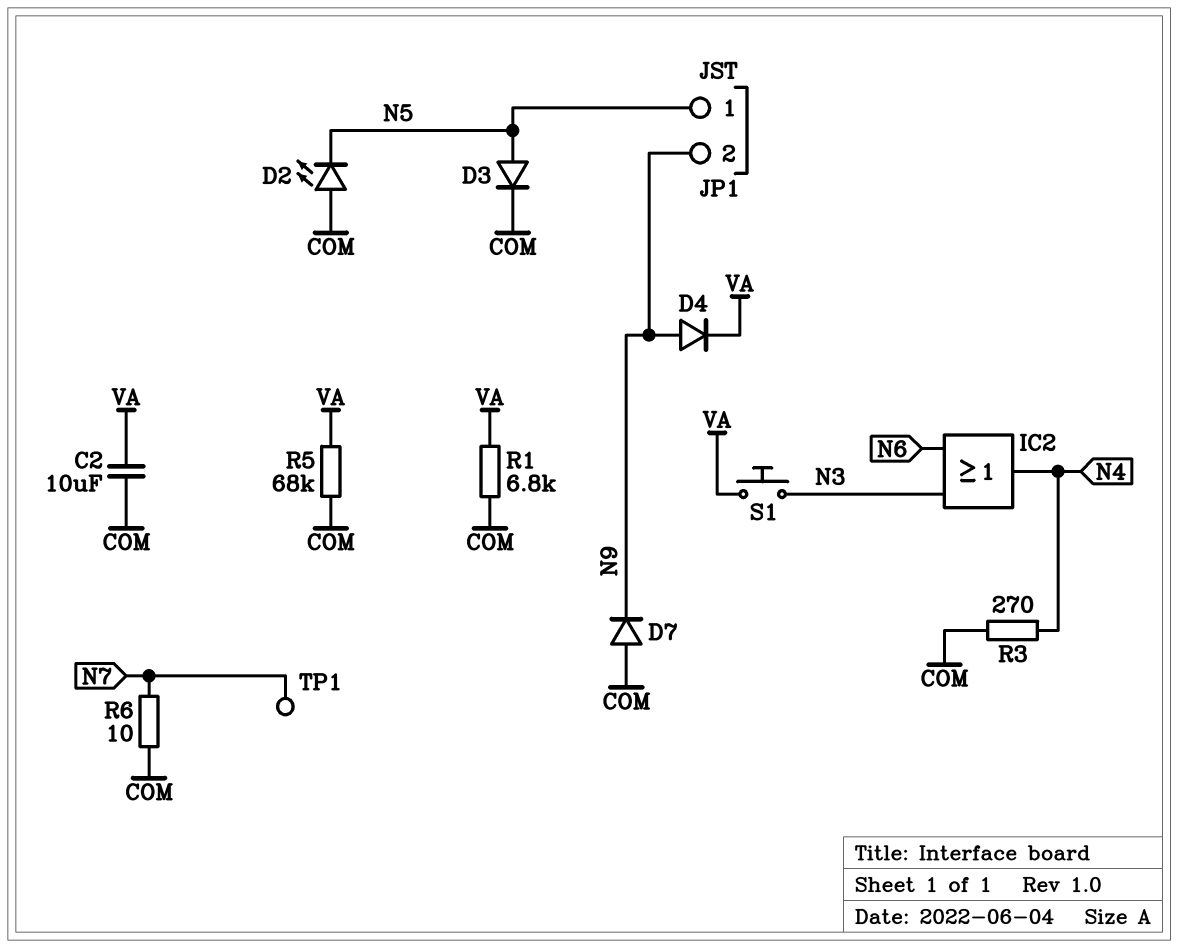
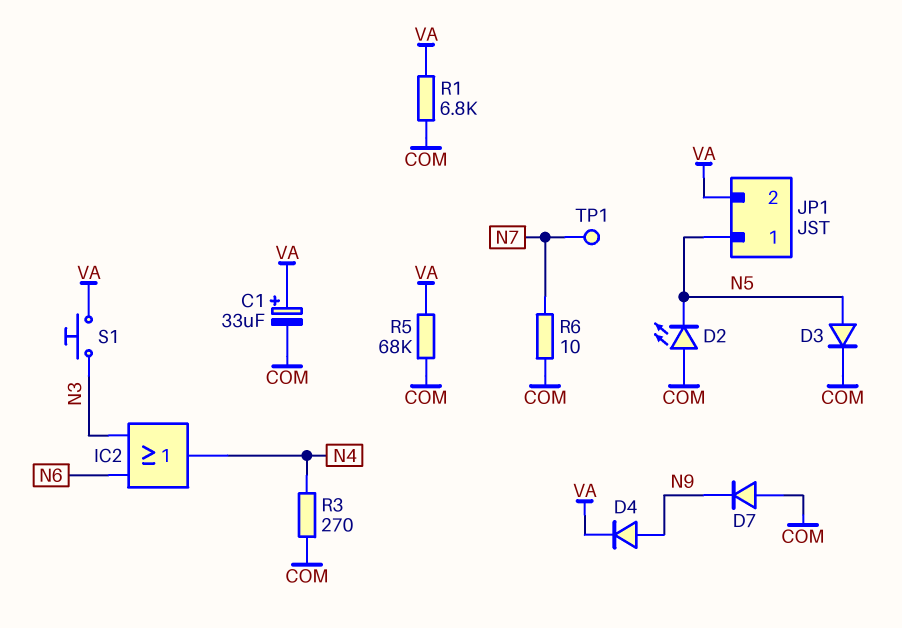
C1: none -> 33uF (plus VA, minus COM)
C2: 10uF (COM, VA) -> none
JP1 pin 2: N9 -> VA

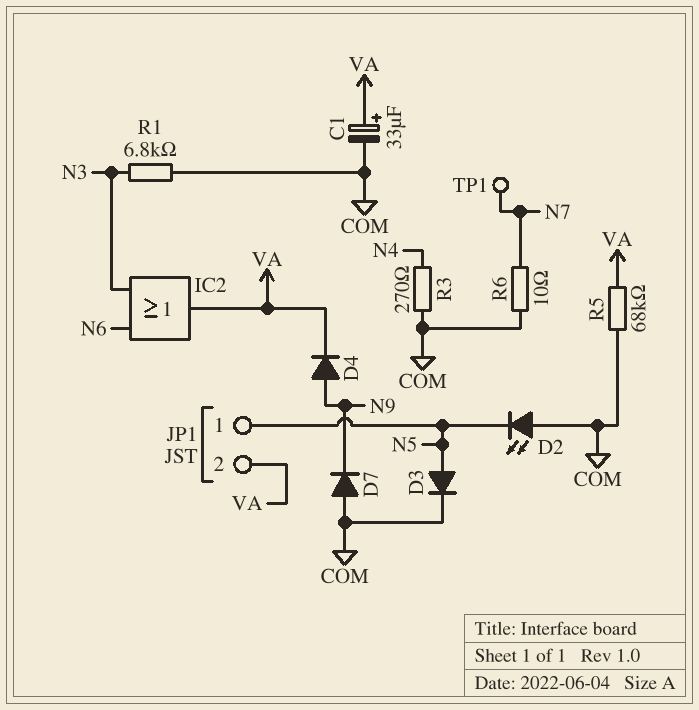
IC2: OR (in N3, in N6, out N4) -> OR (in N3, in N6, out VA)
R1: 6.8k (COM, VA) -> 6.8k (COM, N3)
S1: button (N3, VA) -> none

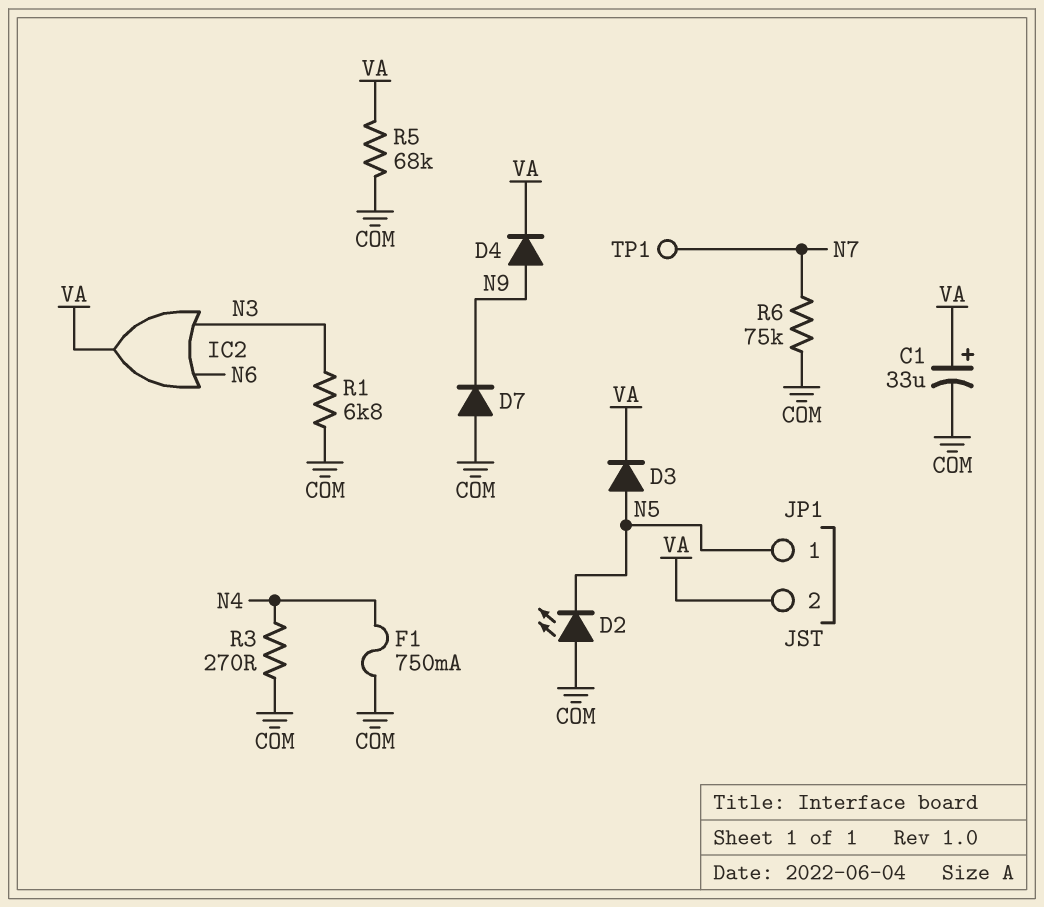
D3: diode (A N5, K COM) -> diode (A N5, K VA)
F1: none -> 750mA (COM, N4)
R6: 10 (COM, N7) -> 75k (COM, N7)

